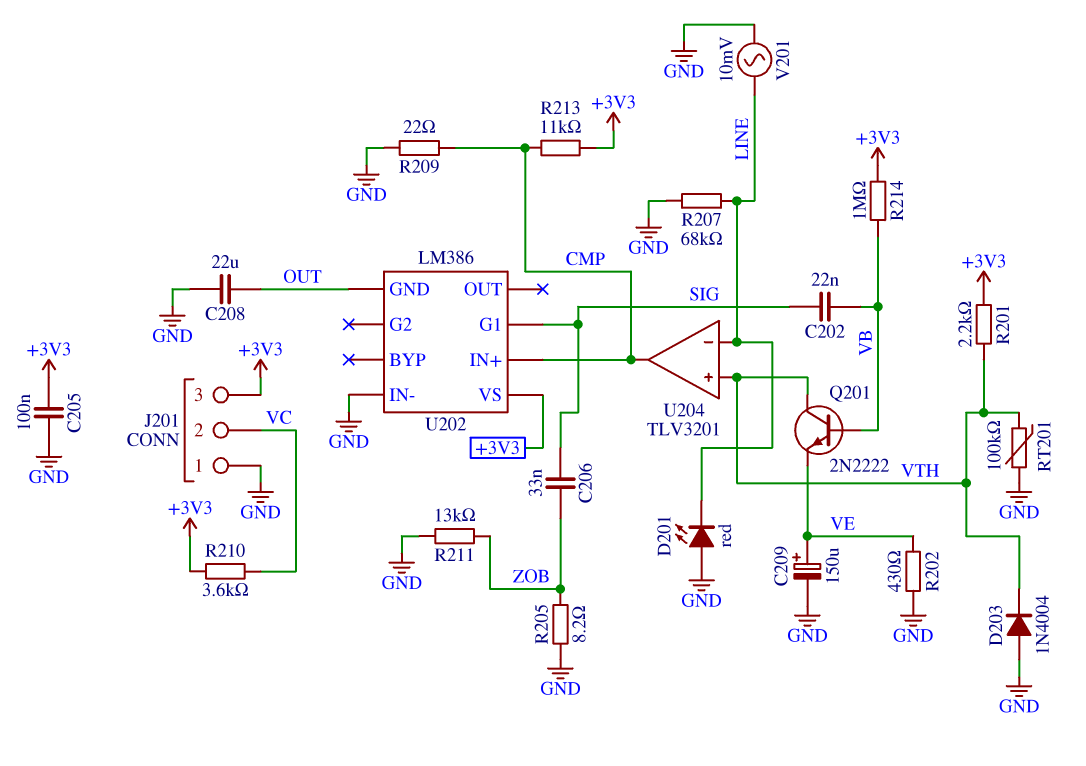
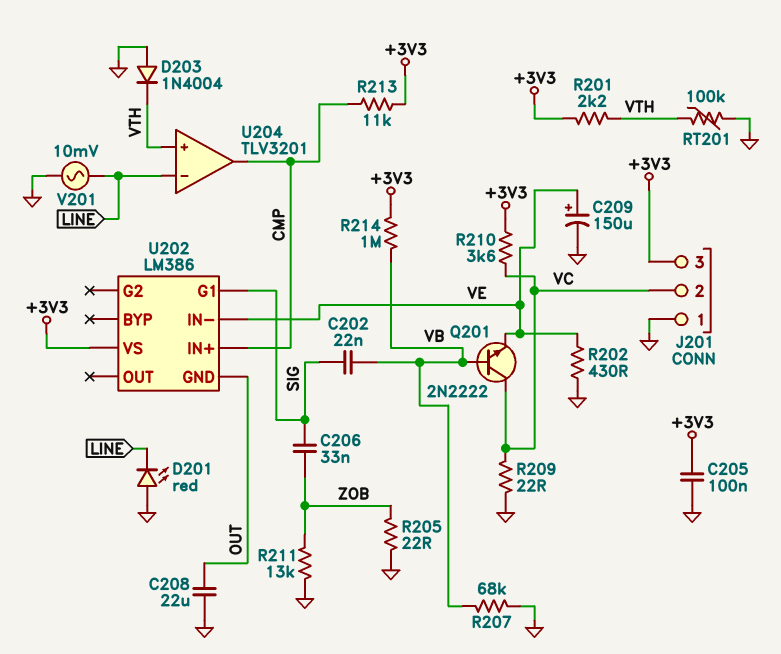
Q201: NPN 2N2222 (B VB, C VTH, E VE) -> NPN 2N2222 (B VB, C VC, E VE)
R205: 8.2 (GND, ZOB) -> 22 (GND, ZOB)
R207: 68k (GND, LINE) -> 68k (GND, VB)
R209: 22 (CMP, GND) -> 22 (GND, VC)
U202 pin IN-: GND -> VE

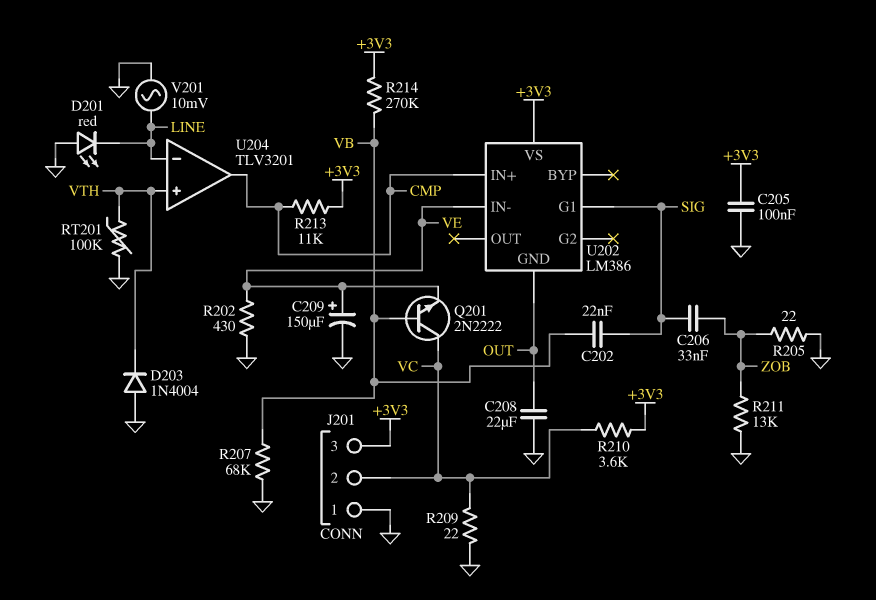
R201: 2.2k (+3V3, VTH) -> none
R214: 1M (+3V3, VB) -> 270k (+3V3, VB)

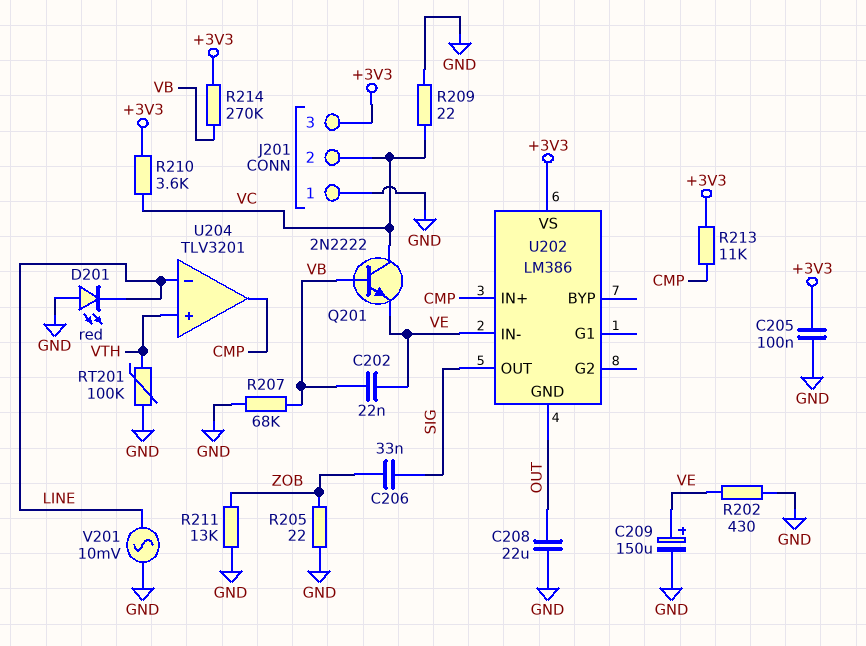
C202: 22nF (SIG, VB) -> 22nF (VB, VE)
D203: diode 1N4004 (A GND, K VTH) -> none
U202 pin G1: SIG -> none
U202 pin OUT: none -> SIG

